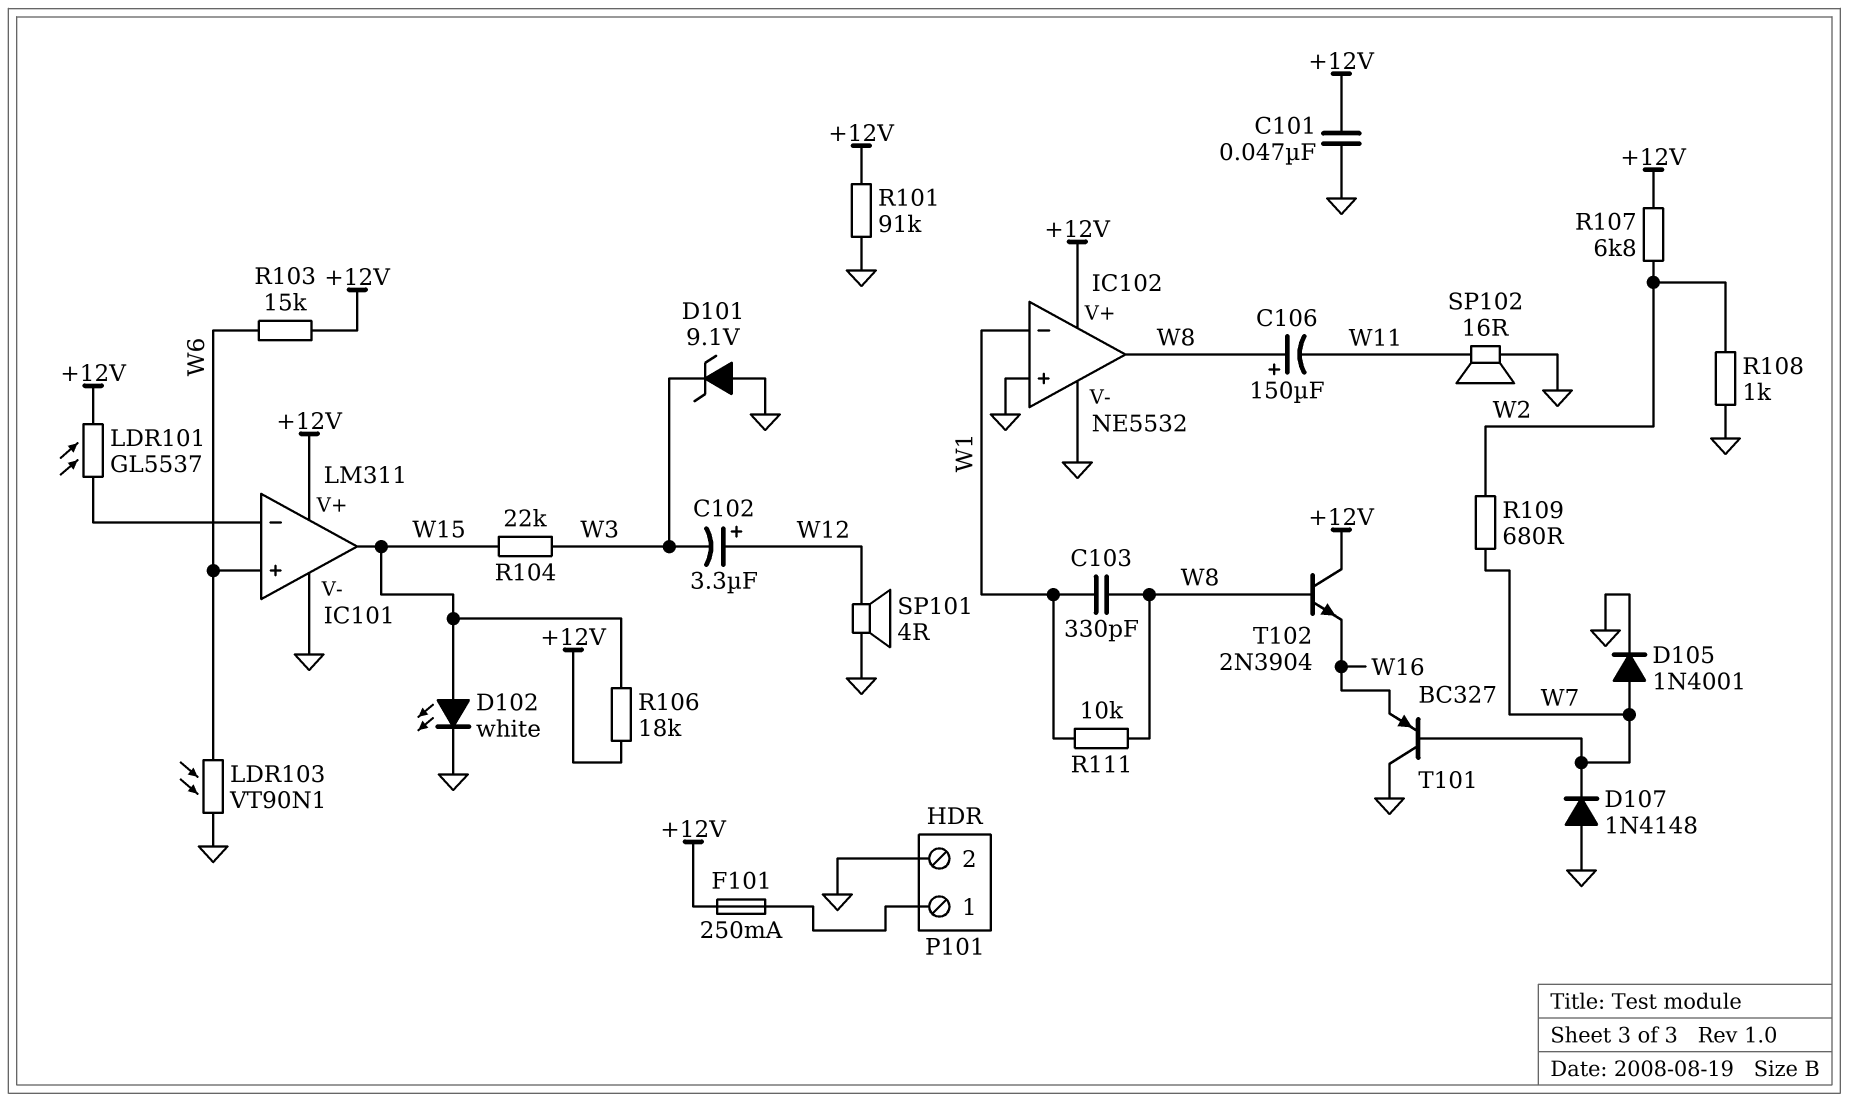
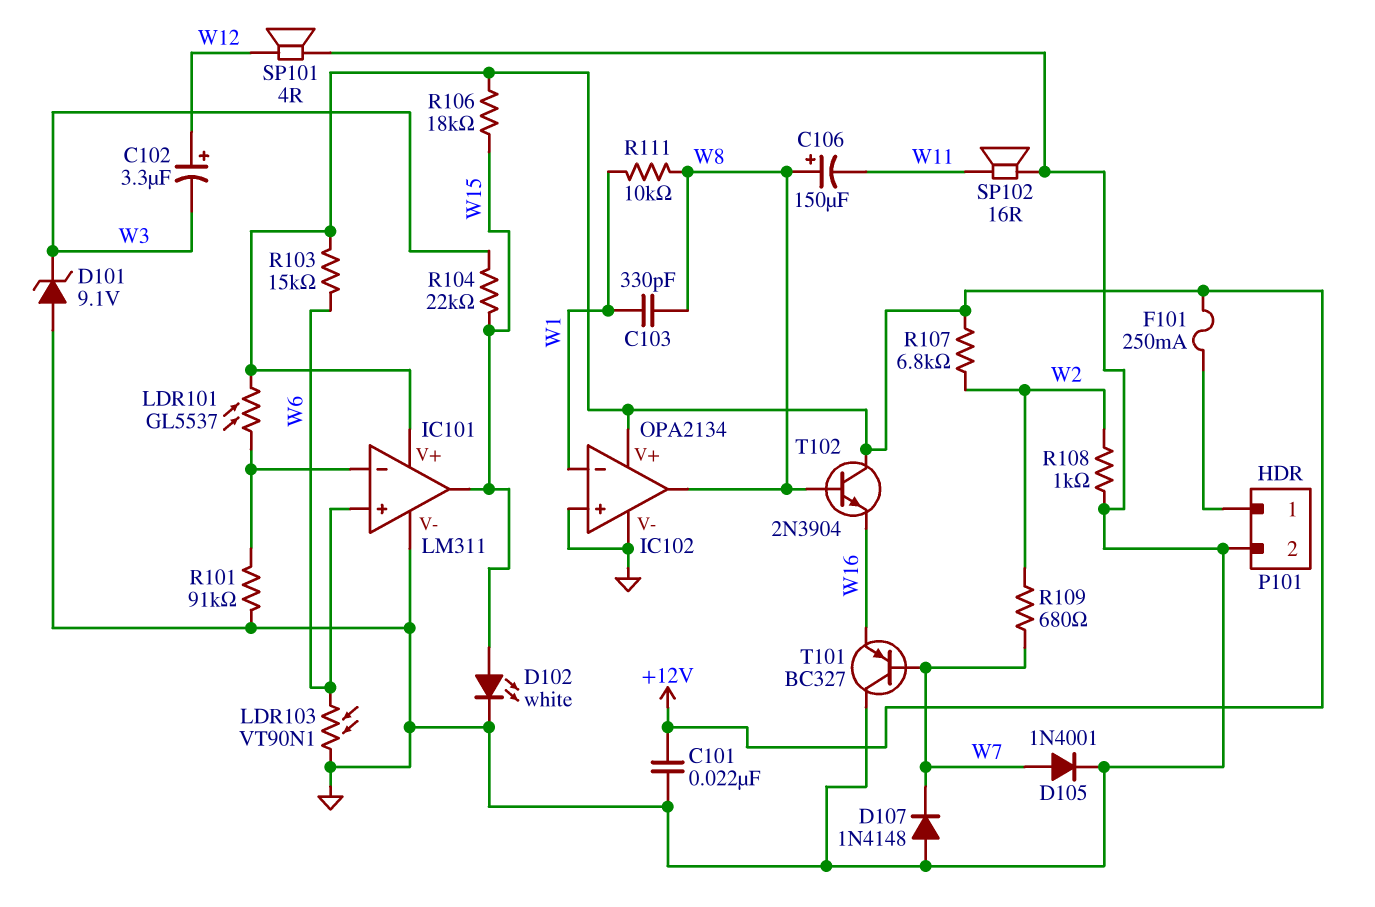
C101: 47nF (+12V, GND) -> 22nF (+12V, GND)
IC102: NE5532 -> OPA2134
R101: 91k (+12V, GND) -> 91k (GND, IC101/in-)

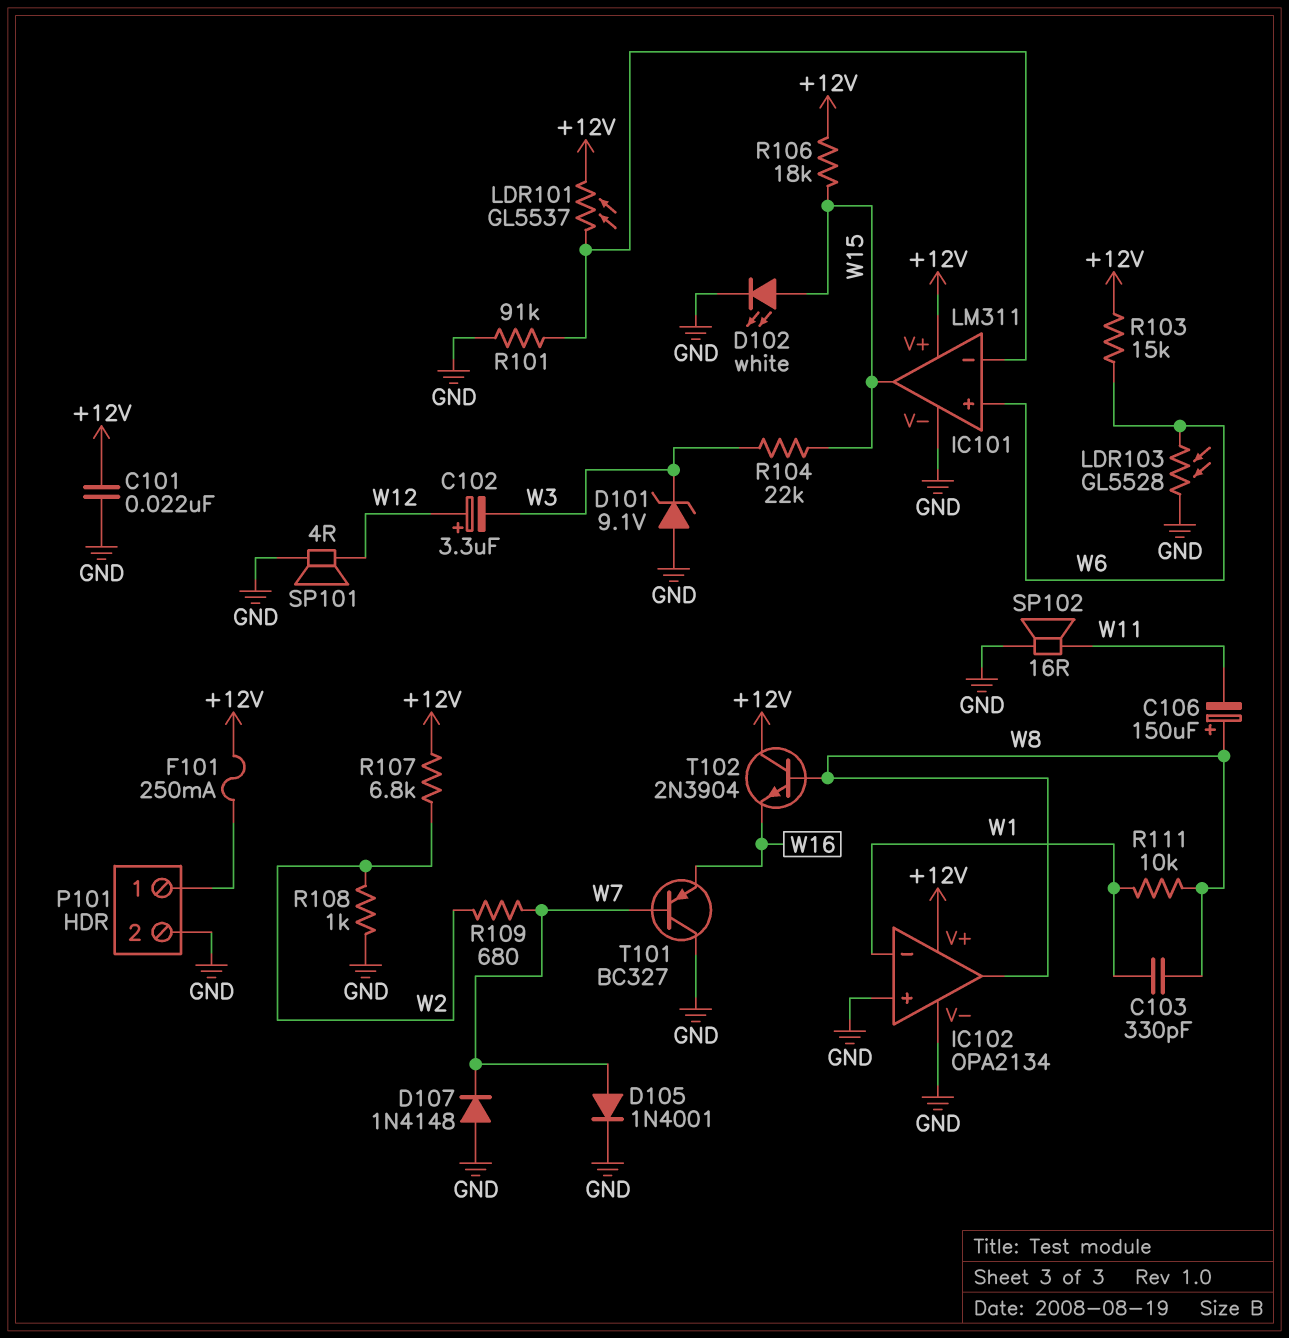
LDR103: VT90N1 (GND, W6) -> GL5528 (GND, W6)

